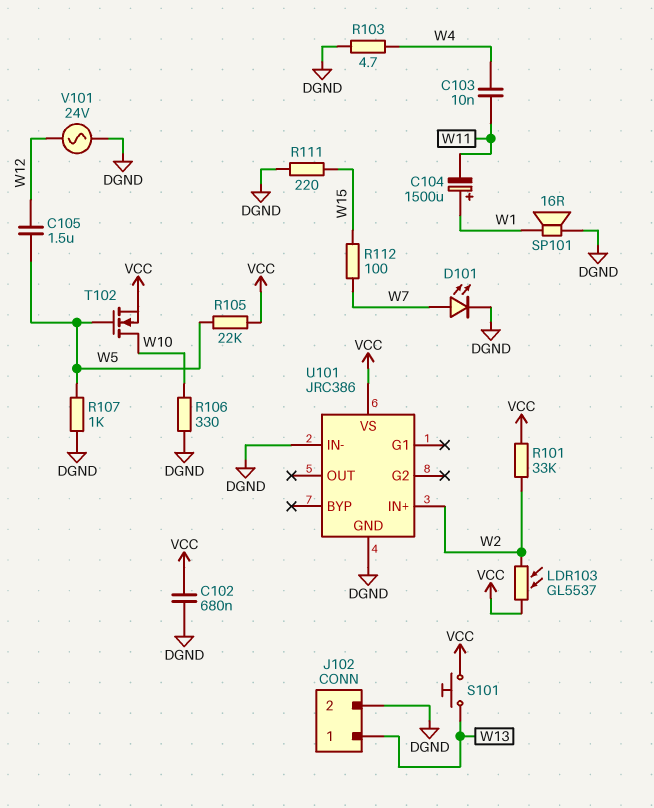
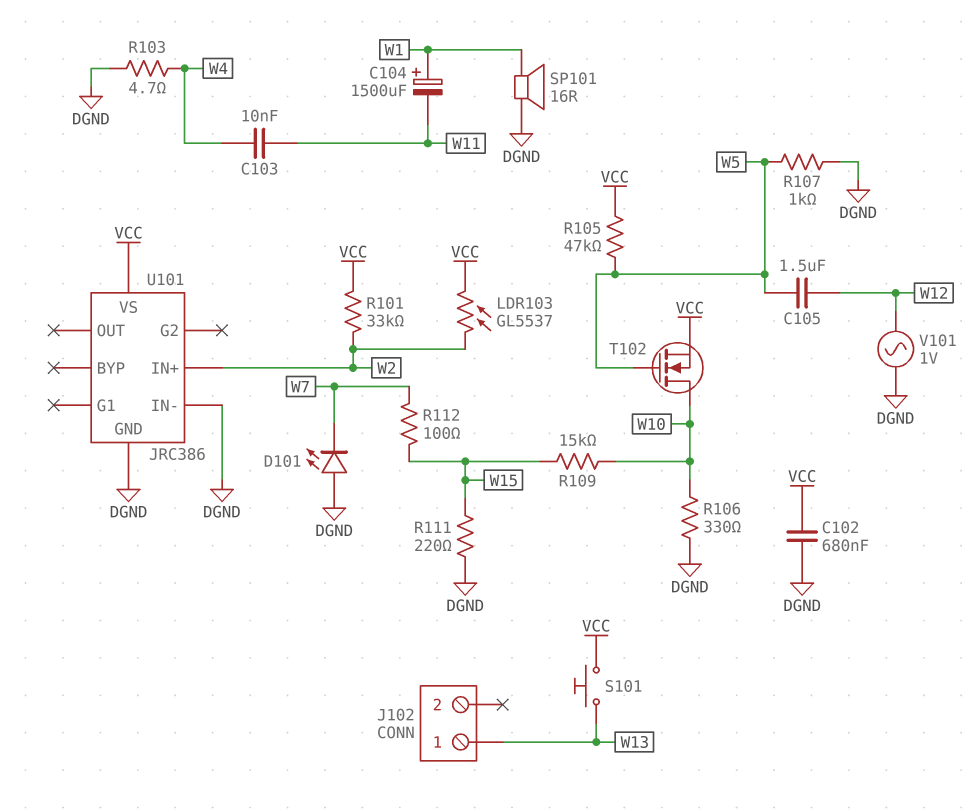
D101: LED (A W7, K DGND) -> LED (A DGND, K W7)
J102 pin 2: DGND -> none
R105: 22k (VCC, W5) -> 47k (VCC, W5)
R109: none -> 15k (W10, W15)
V101: AC 24V (DGND, W12) -> AC 1V (DGND, W12)

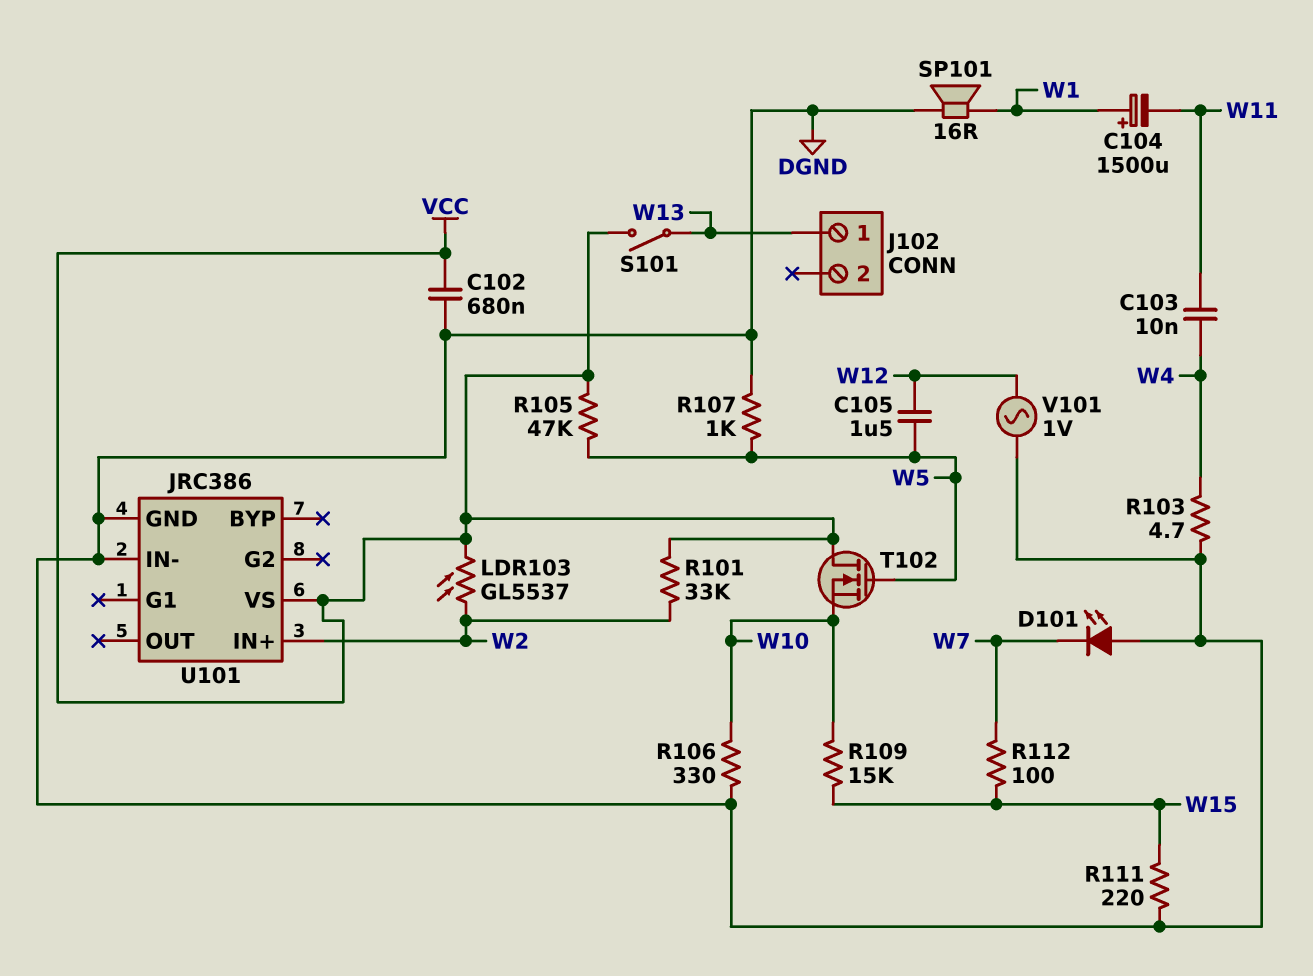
S101: button (VCC, W13) -> switch (VCC, W13)
T102: NMOS (G W5, D W10, S VCC) -> NMOS (G W5, D VCC, S W10)

